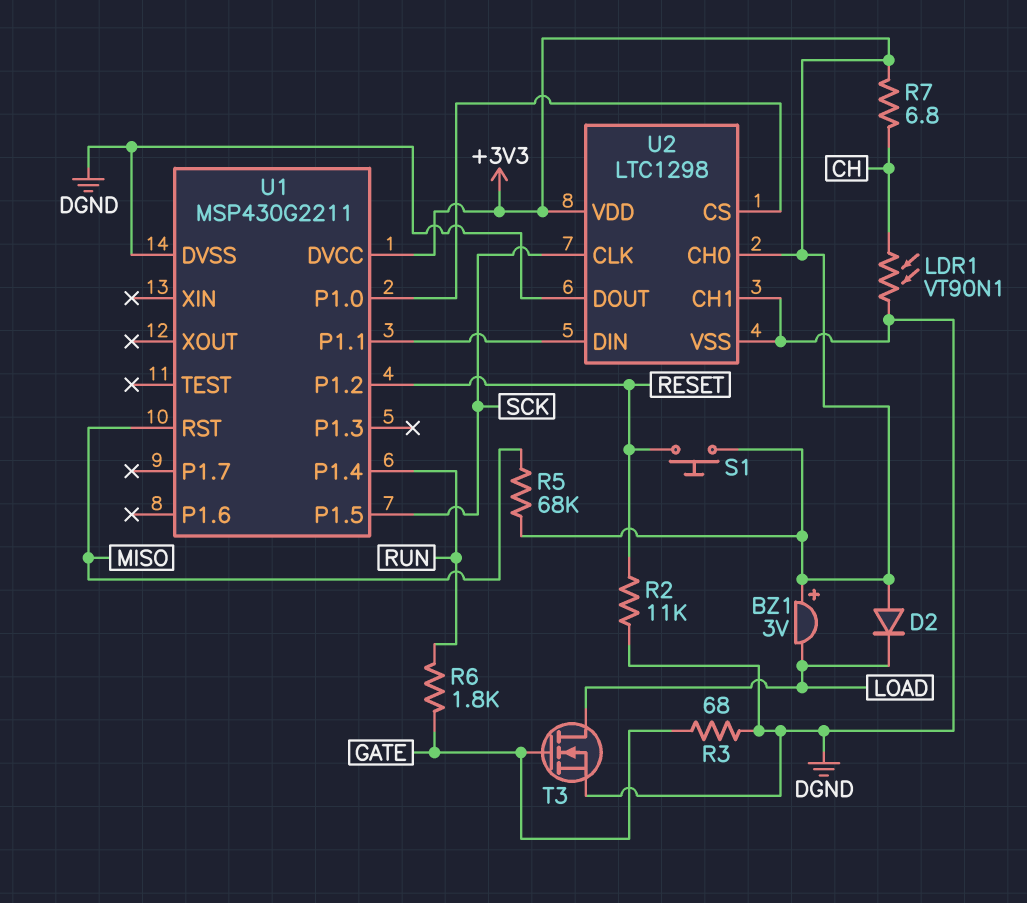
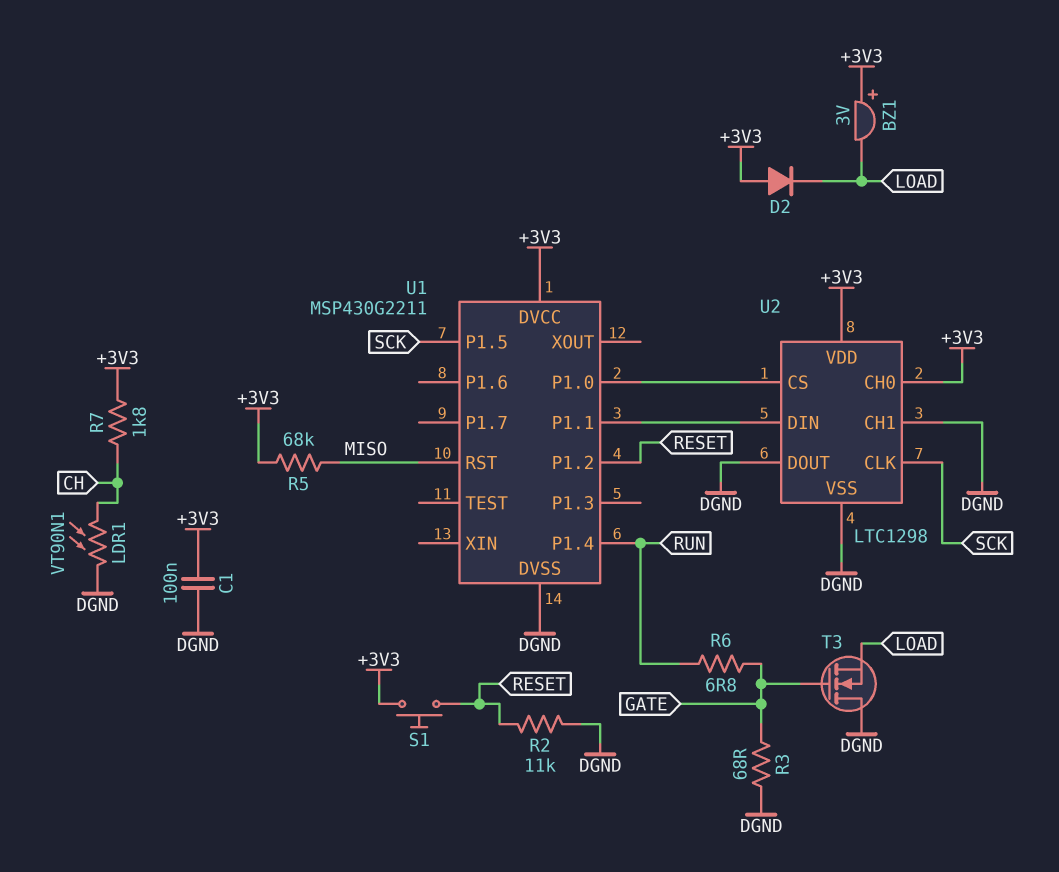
C1: none -> 100nF (+3V3, DGND)
R6: 1.8k (GATE, RUN) -> 6.8 (GATE, RUN)
R7: 6.8 (+3V3, CH) -> 1.8k (+3V3, CH)
T3: NMOS (G GATE, D LOAD, S DGND) -> NMOS (G GATE, D DGND, S LOAD)

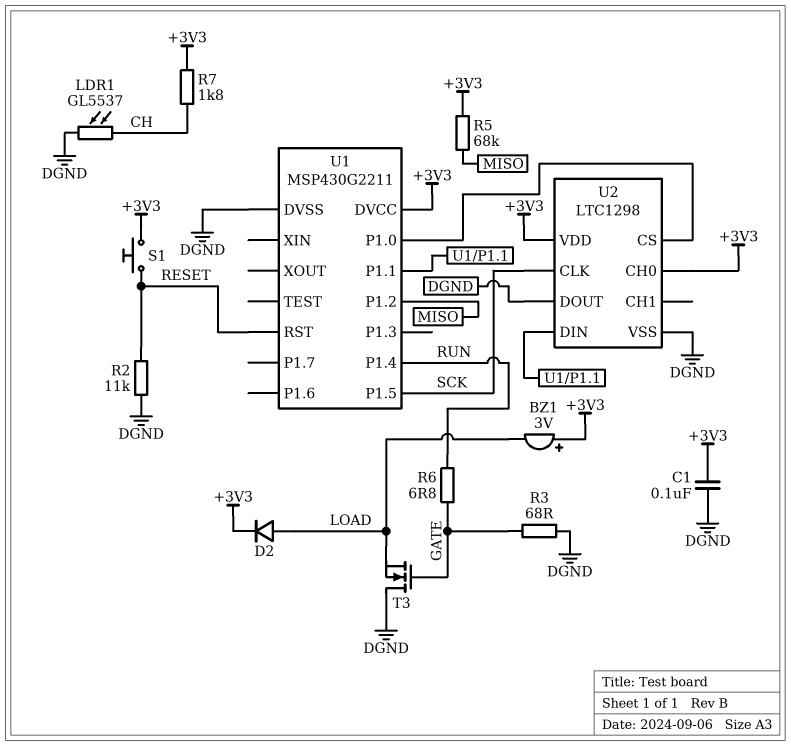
D2: diode (A +3V3, K LOAD) -> diode (A LOAD, K +3V3)
LDR1: VT90N1 (CH, DGND) -> GL5537 (CH, DGND)
U1 pin P1.2: RESET -> MISO
U1 pin RST: MISO -> RESET
U2 pin CH1: DGND -> none

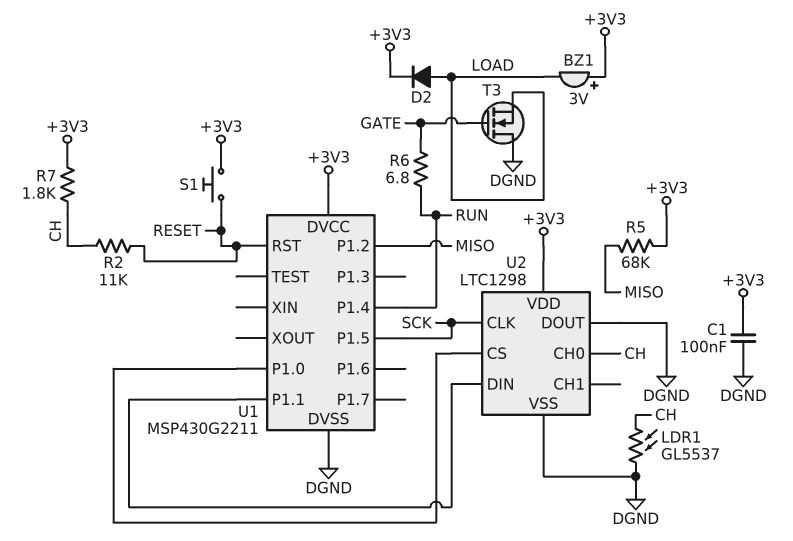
R2: 11k (DGND, RESET) -> 11k (CH, RESET)
R3: 68 (DGND, GATE) -> none
U2 pin CH0: +3V3 -> CH

